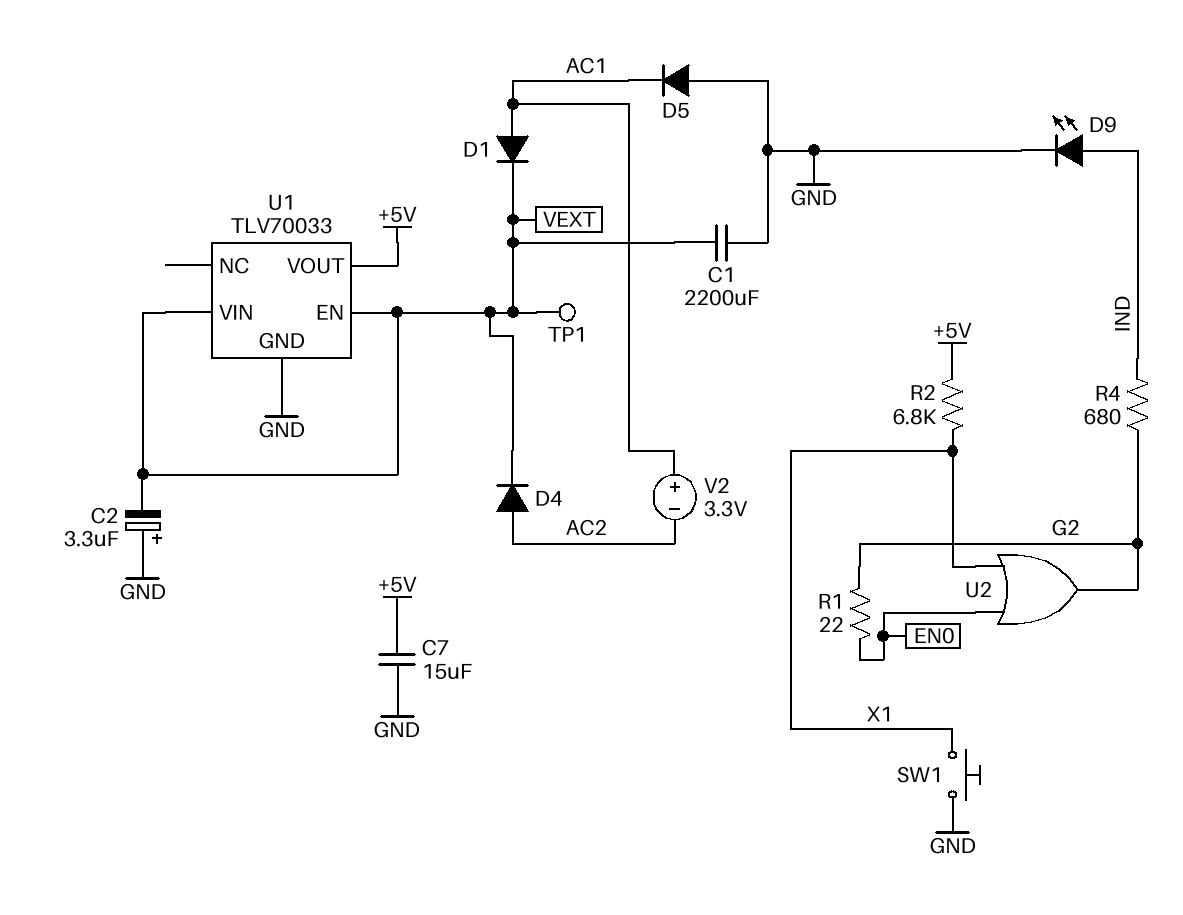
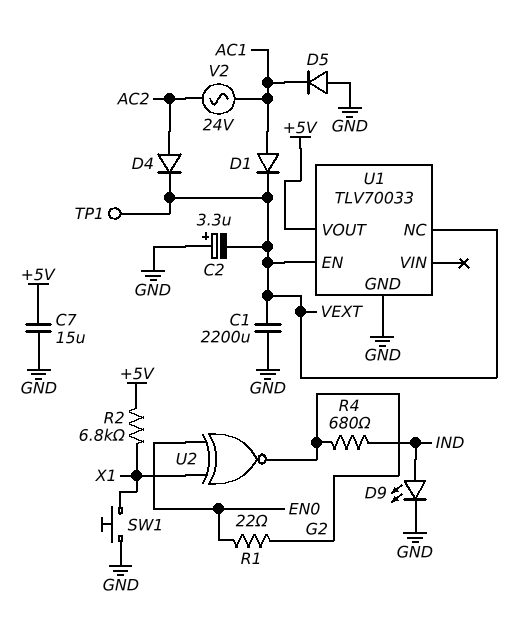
U1 pin NC: none -> VEXT
U1 pin VIN: VEXT -> none
U2: OR (in EN0, in X1, out G2) -> XNOR (in EN0, in X1, out G2)
V2: 3.3V (plus AC1, minus AC2) -> AC 24V (AC1, AC2)

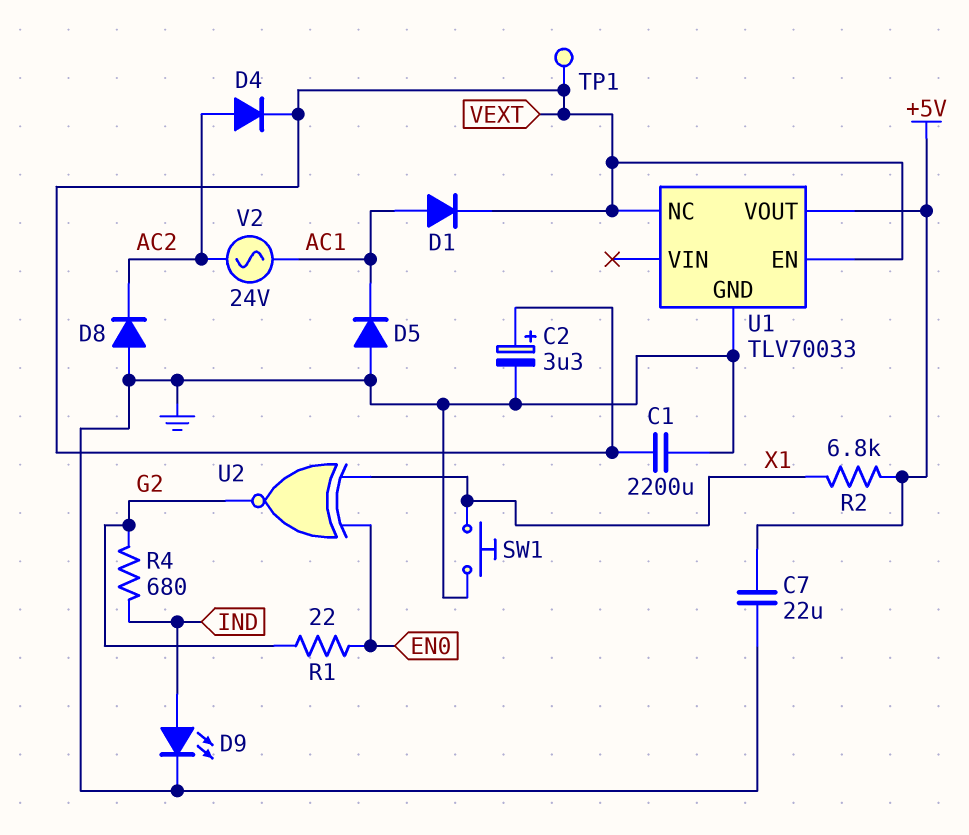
C2: 3.3uF (plus GND, minus VEXT) -> 3.3uF (plus VEXT, minus GND)
C7: 15uF (+5V, GND) -> 22uF (+5V, GND)
D8: none -> diode (A GND, K AC2)

